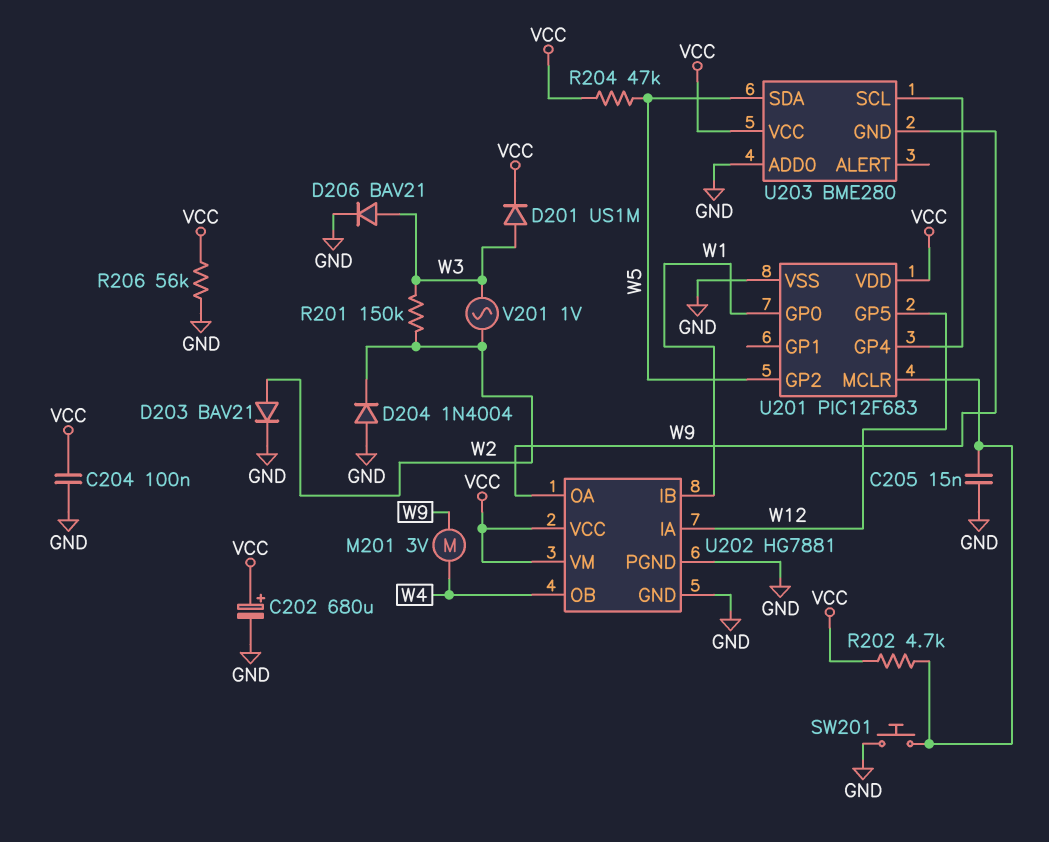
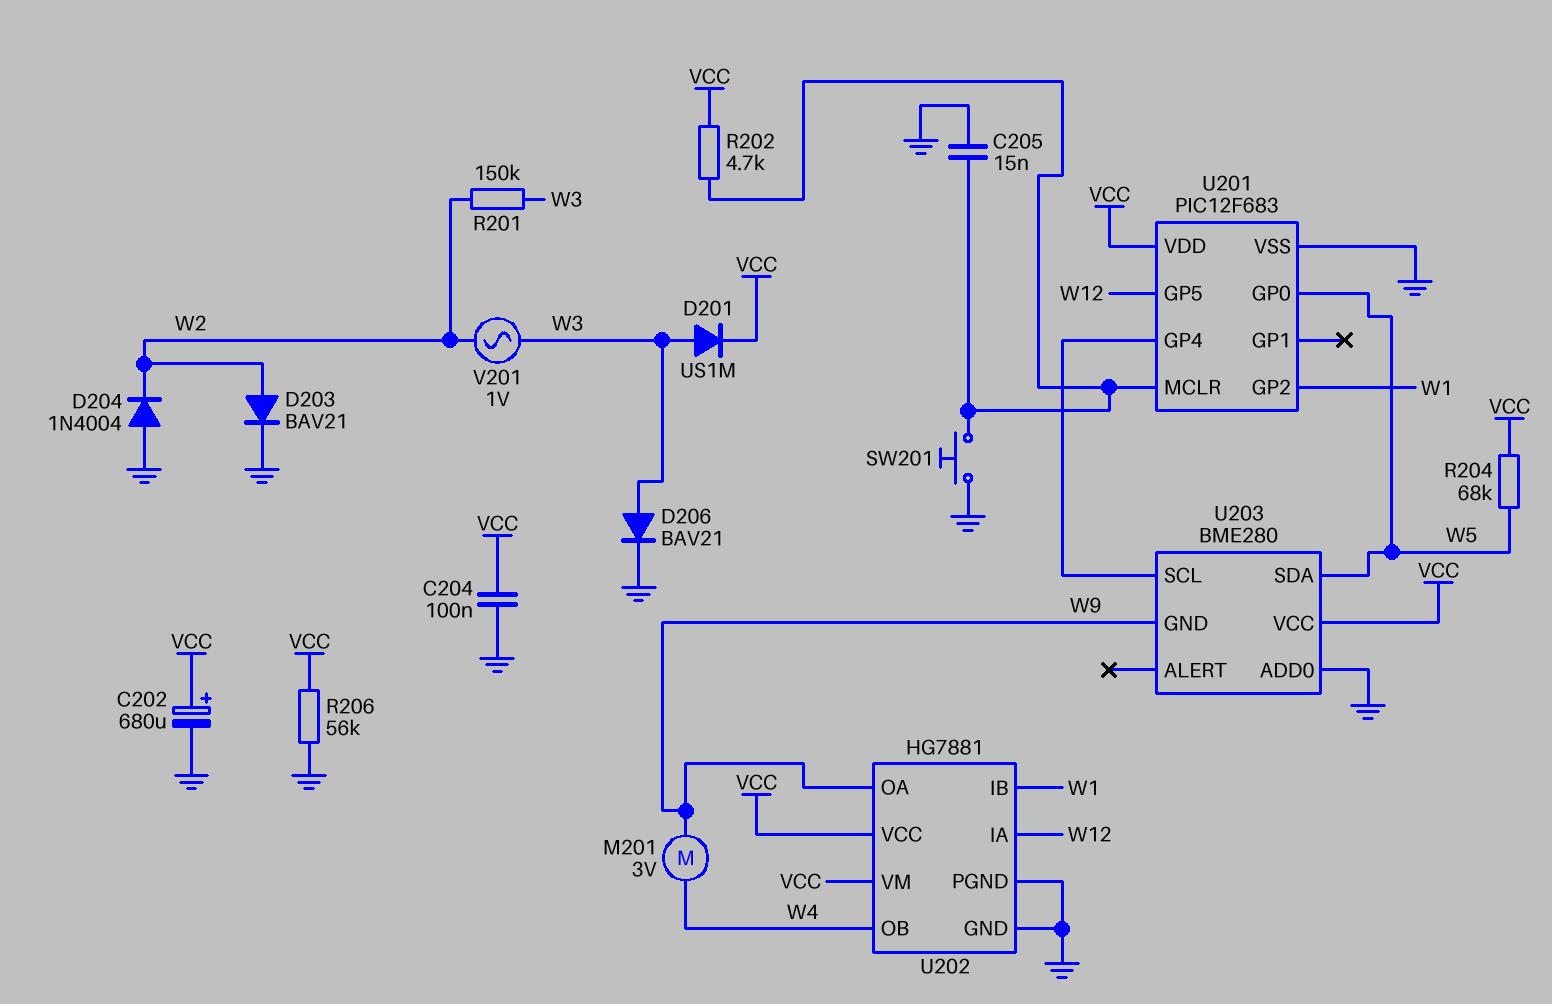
R204: 47k (VCC, W5) -> 68k (VCC, W5)
U201 pin GP0: W1 -> W5
U201 pin GP2: W5 -> W1

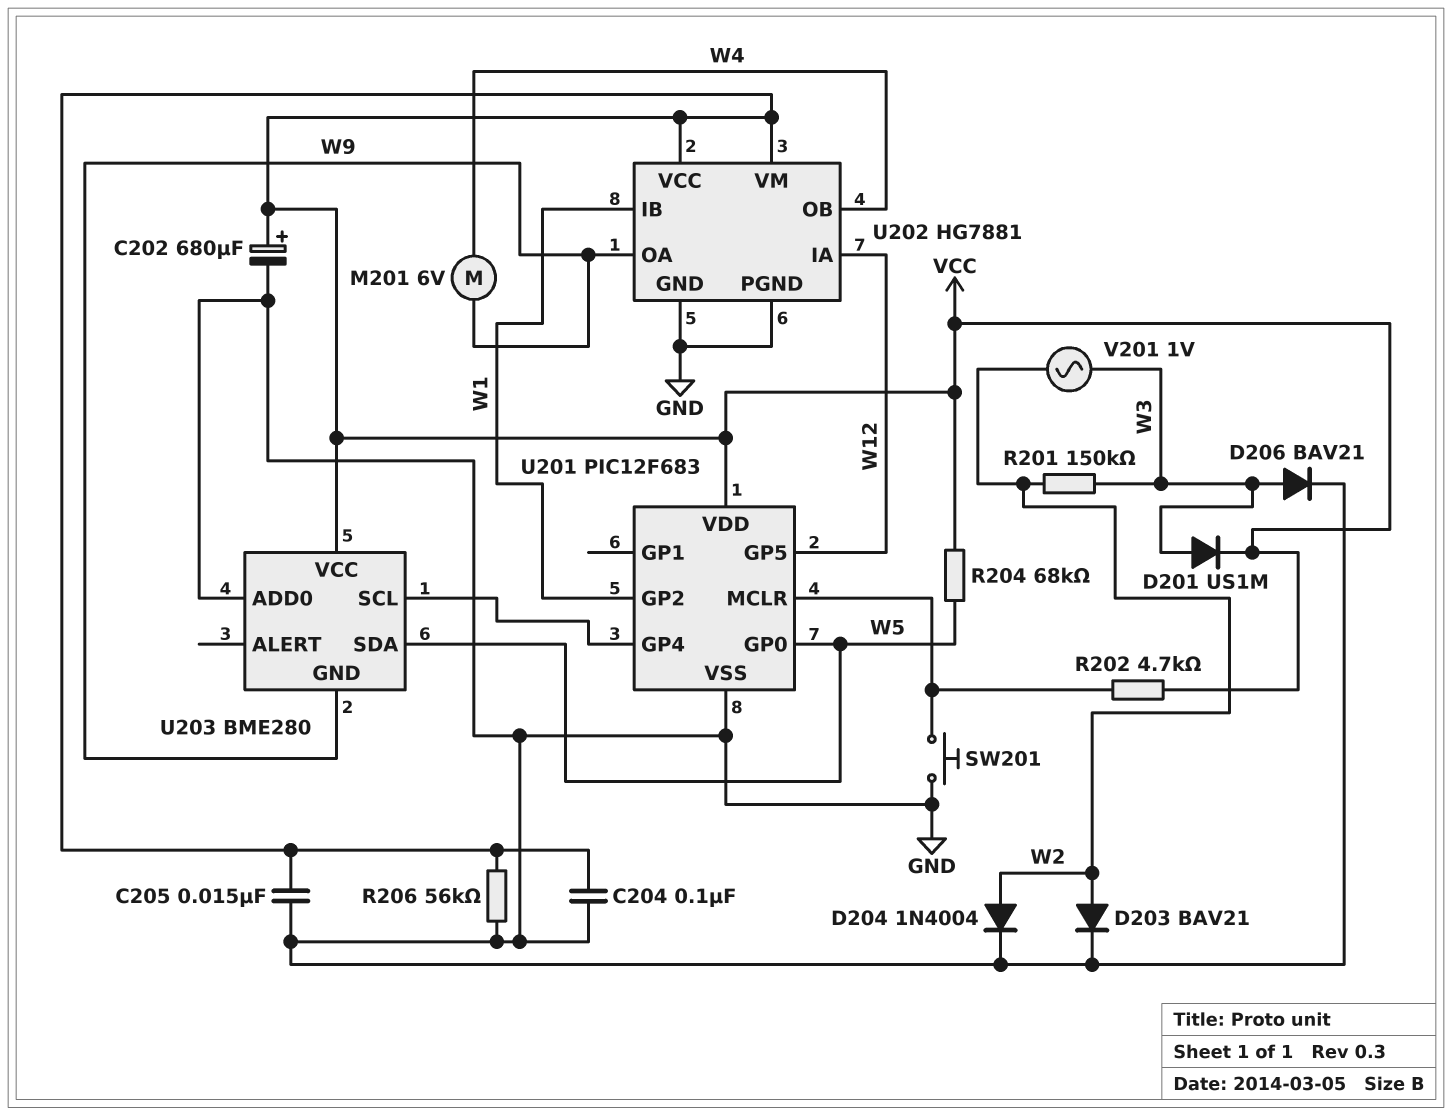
C205: 15nF (GND, U201/MCLR) -> 15nF (GND, VCC)
D204: diode 1N4004 (A GND, K W2) -> diode 1N4004 (A W2, K GND)
M201: motor 3V (W4, W9) -> motor 6V (W4, W9)

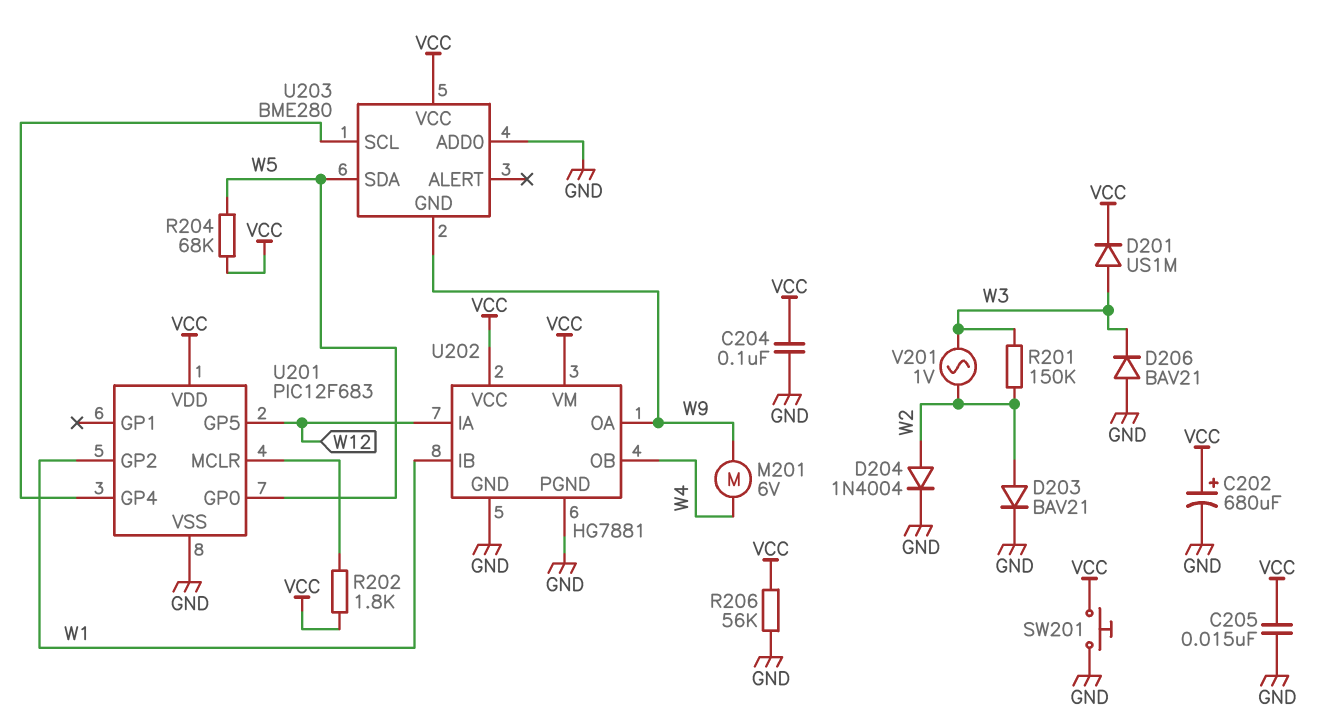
D206: diode BAV21 (A W3, K GND) -> diode BAV21 (A GND, K W3)
R202: 4.7k (U201/MCLR, VCC) -> 1.8k (U201/MCLR, VCC)
SW201: button (GND, U201/MCLR) -> button (GND, VCC)

